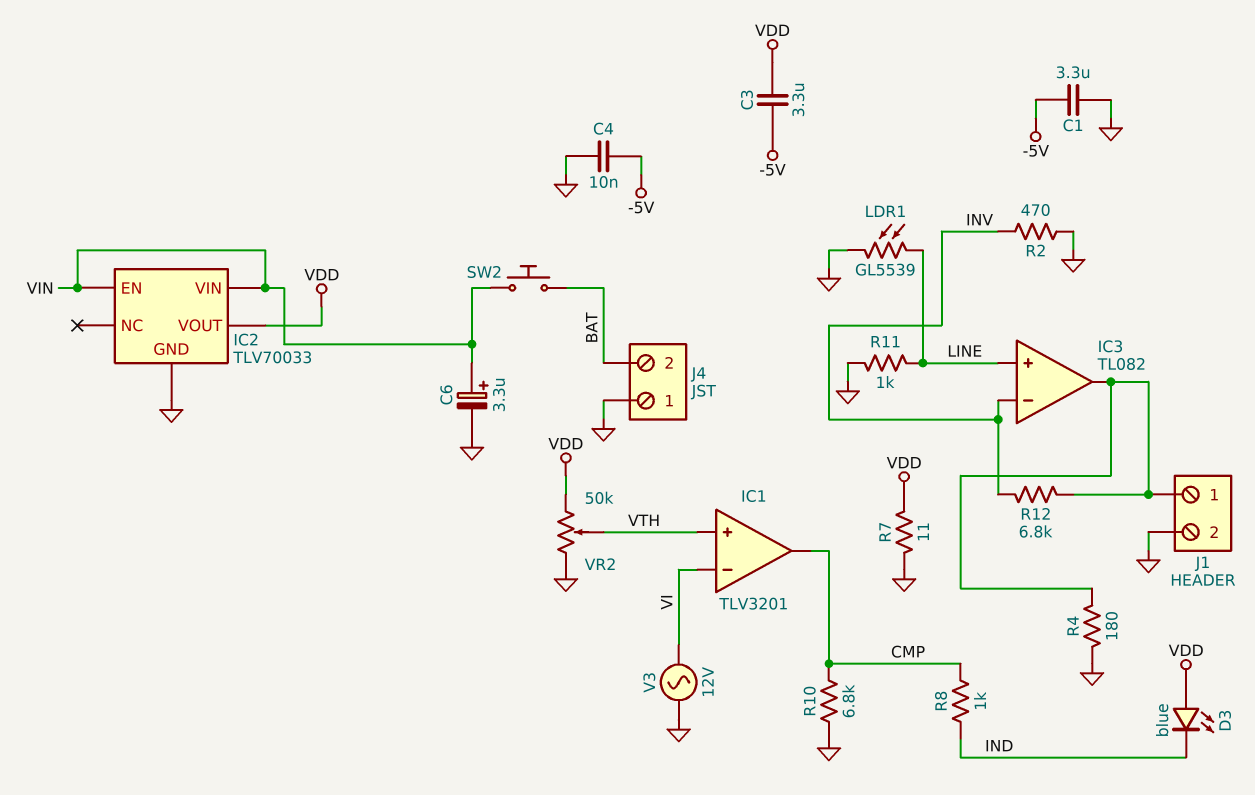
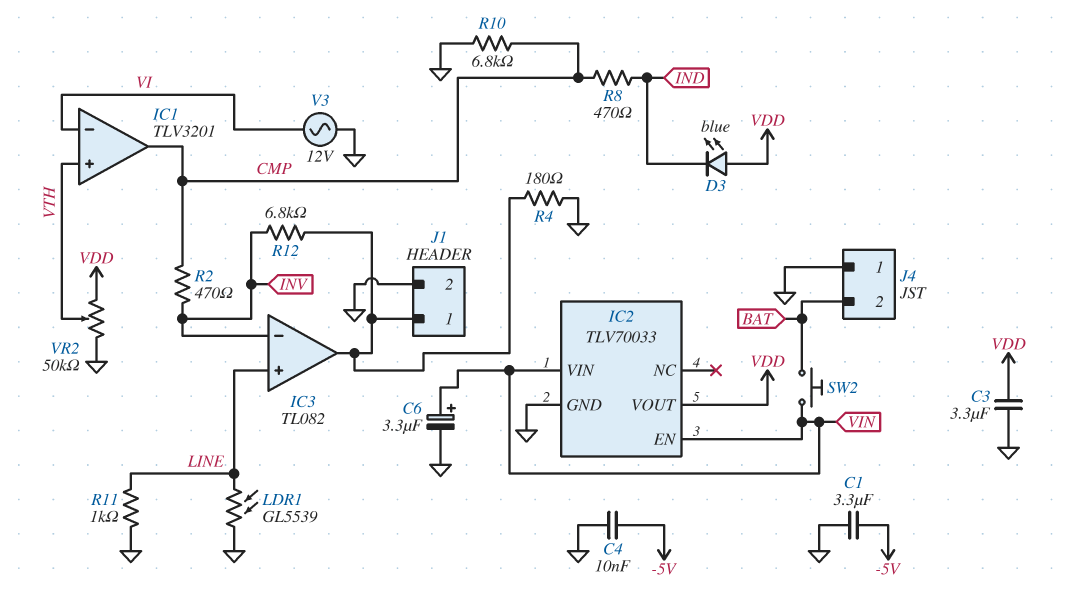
C3: 3.3uF (-5V, VDD) -> 3.3uF (GND, VDD)
R2: 470 (GND, INV) -> 470 (CMP, INV)
R7: 11 (GND, VDD) -> none
R8: 1k (CMP, IND) -> 470 (CMP, IND)

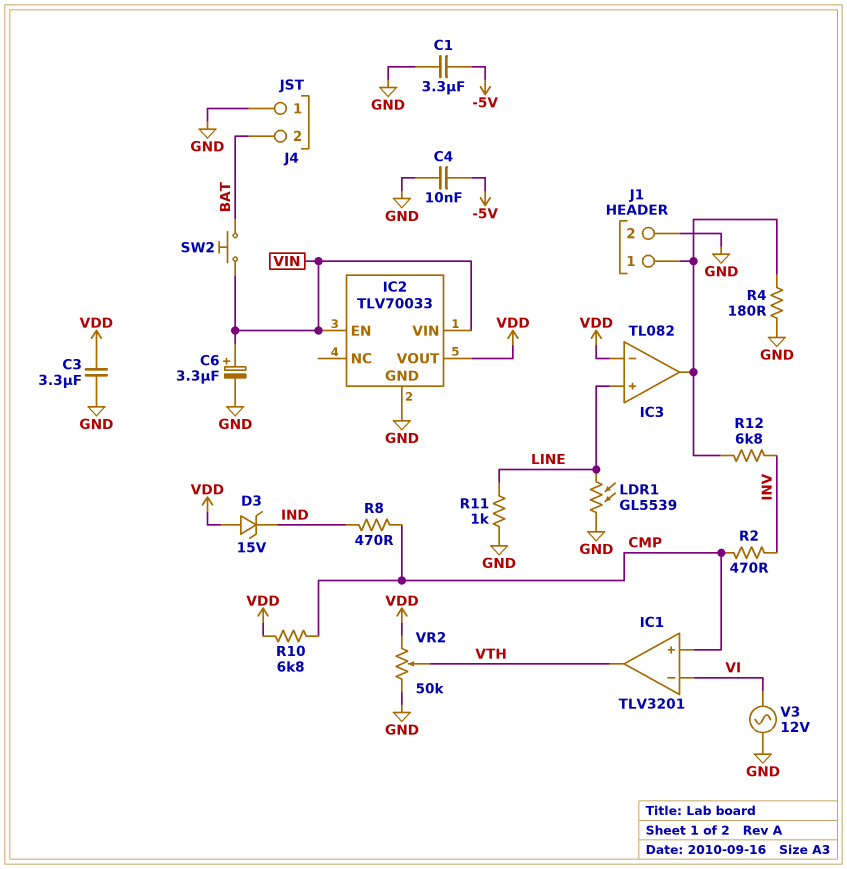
D3: LED blue (A VDD, K IND) -> zener 15V (A VDD, K IND)
IC1 pin in+: VTH -> CMP
IC1 pin out: CMP -> VTH
IC3 pin in-: INV -> VDD
R10: 6.8k (CMP, GND) -> 6.8k (CMP, VDD)

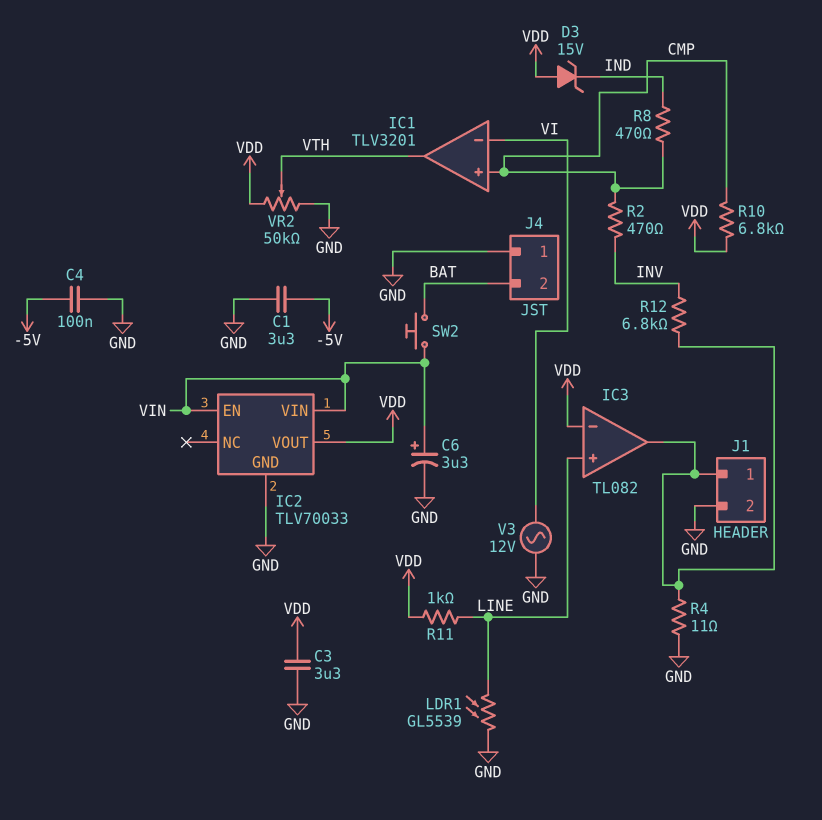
C4: 10nF (-5V, GND) -> 100nF (-5V, GND)
R4: 180 (GND, IC3/out) -> 11 (GND, IC3/out)
R11: 1k (GND, LINE) -> 1k (LINE, VDD)

